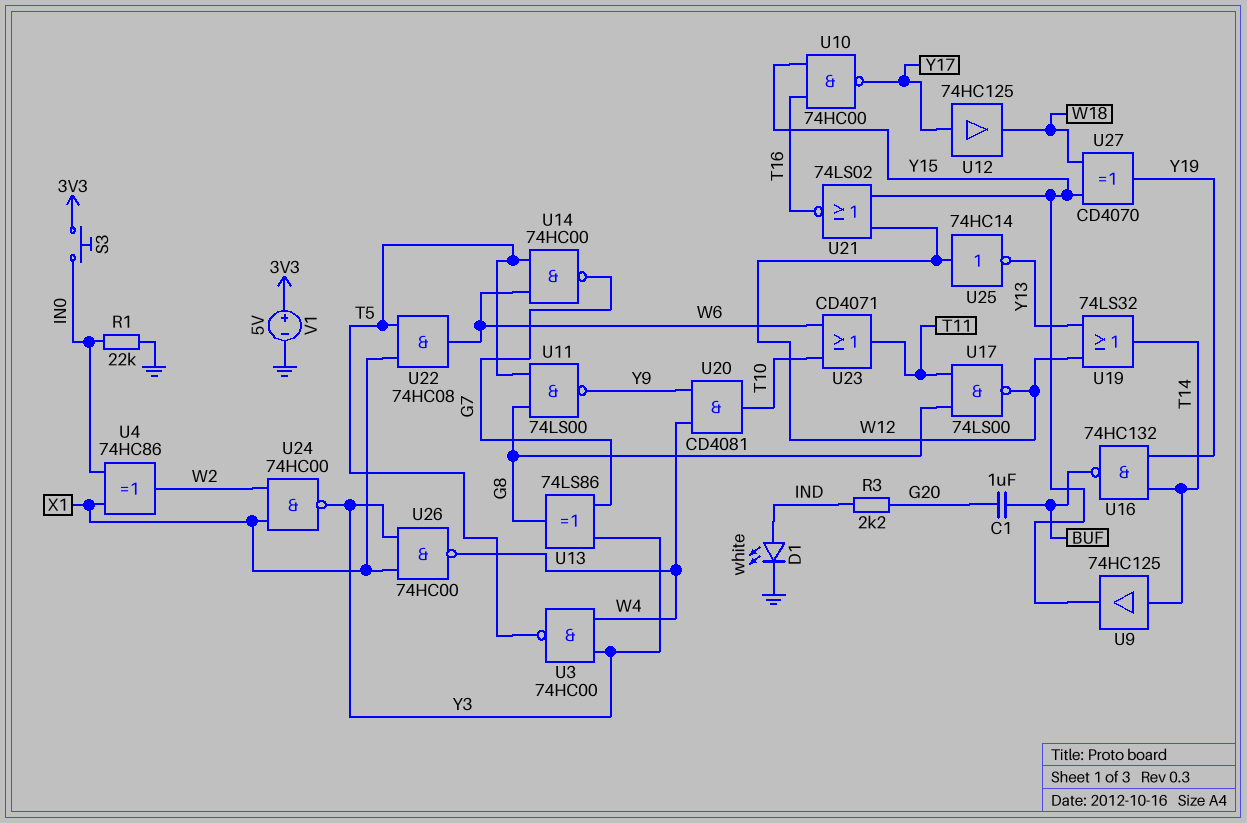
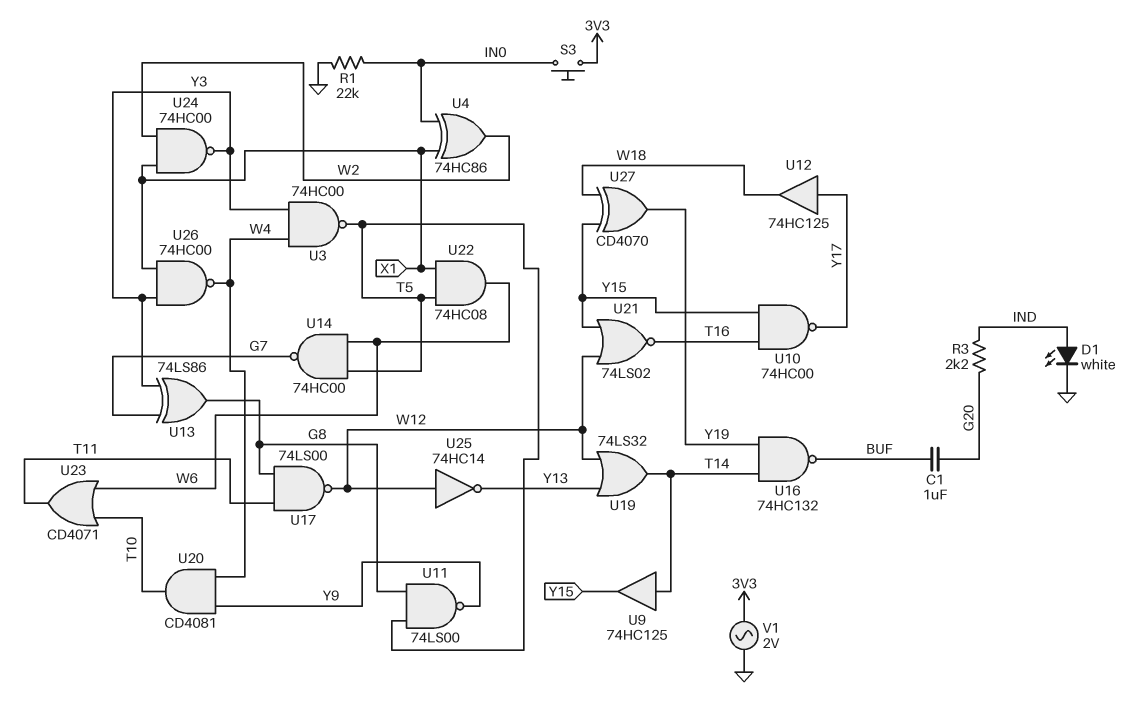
V1: 5V (plus 3V3, minus GND) -> AC 2V (3V3, GND)

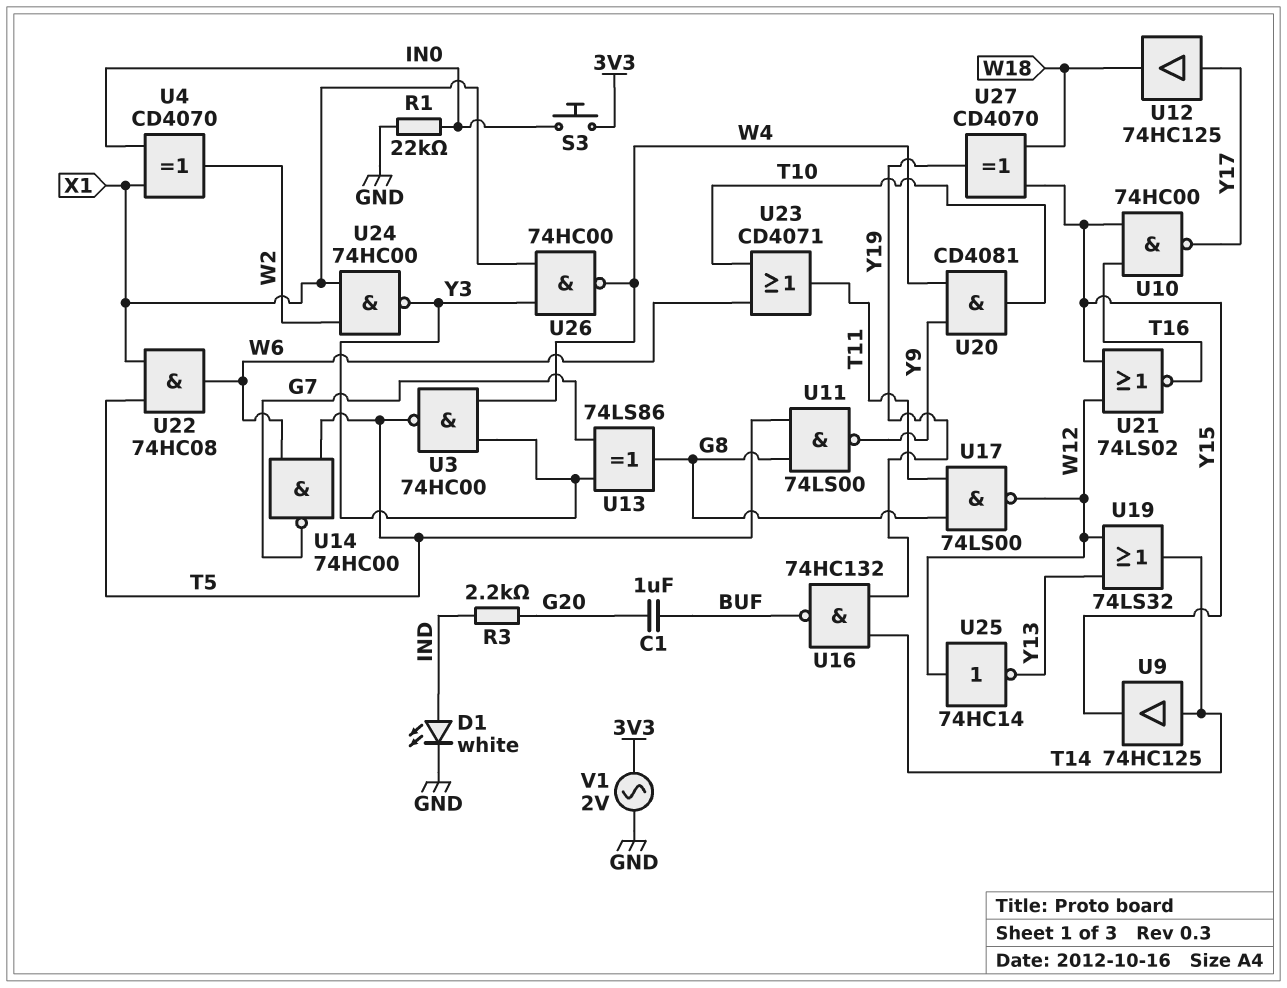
U4: XOR 74HC86 (in IN0, in X1, out W2) -> XOR CD4070 (in IN0, in X1, out W2)

